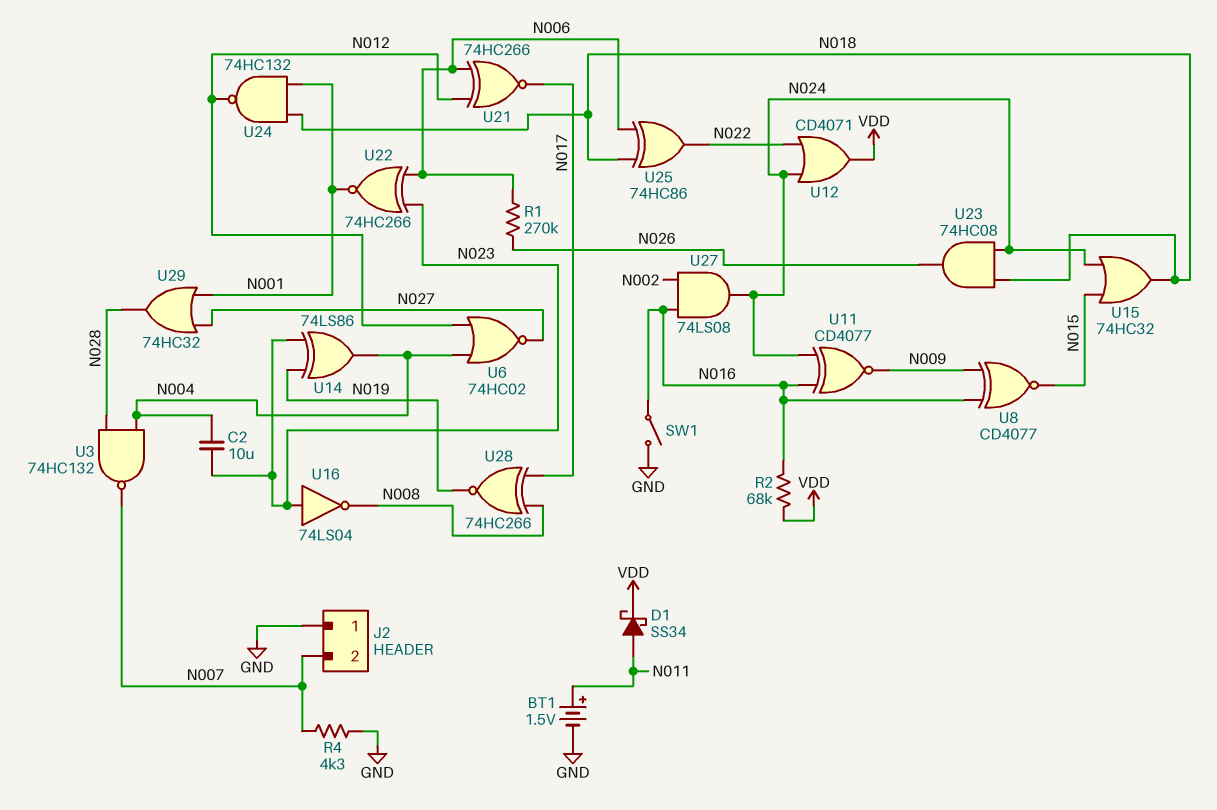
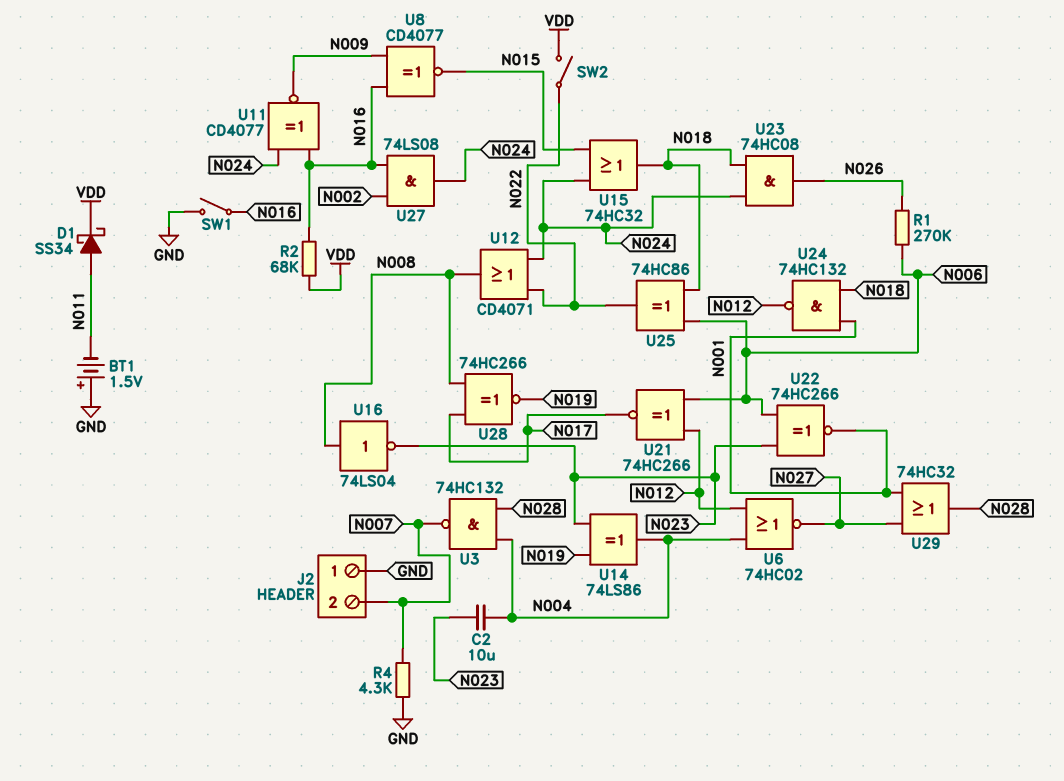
BT1: 1.5V (plus N011, minus GND) -> 1.5V (plus GND, minus N011)
SW2: none -> switch (N022, VDD)
U12: OR CD4071 (in N022, in N024, out VDD) -> OR CD4071 (in N022, in N024, out N008)
U16: NOT 74LS04 (in N023, out N008) -> NOT 74LS04 (in N008, out N023)

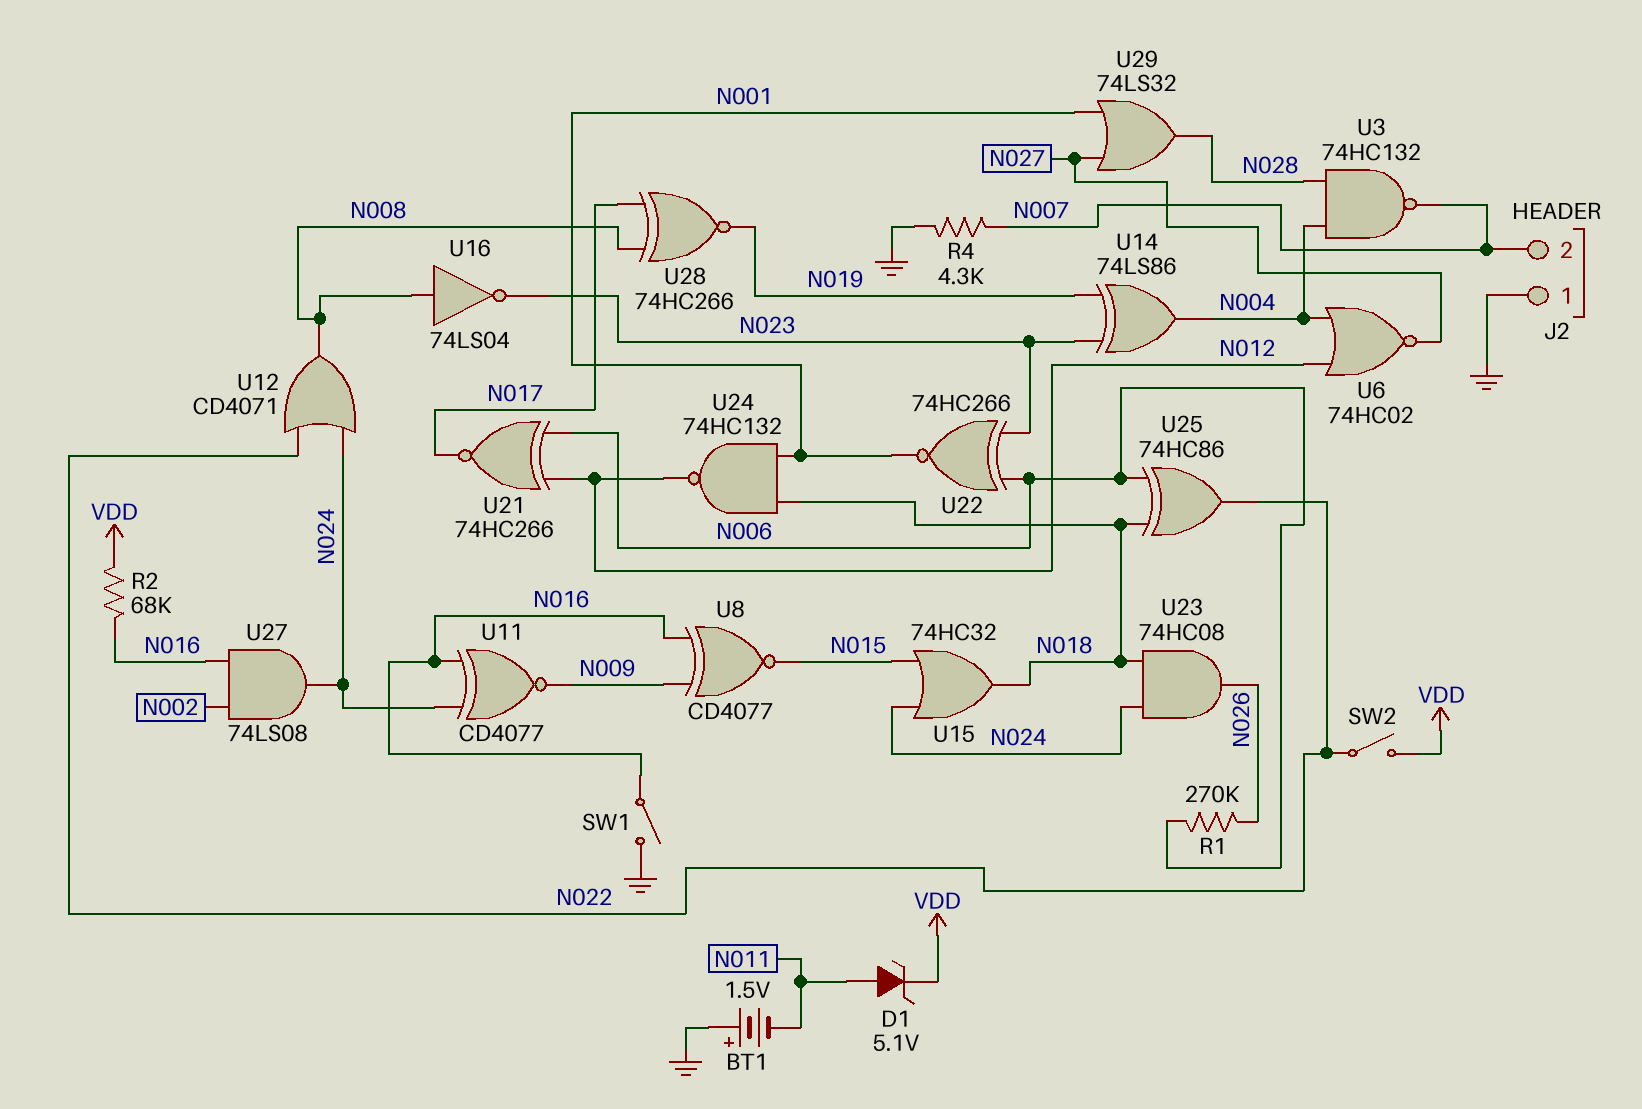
C2: 10uF (N004, N023) -> none
D1: schottky SS34 (A N011, K VDD) -> zener 5.1V (A N011, K VDD)
U29: OR 74HC32 (in N001, in N027, out N028) -> OR 74LS32 (in N001, in N027, out N028)

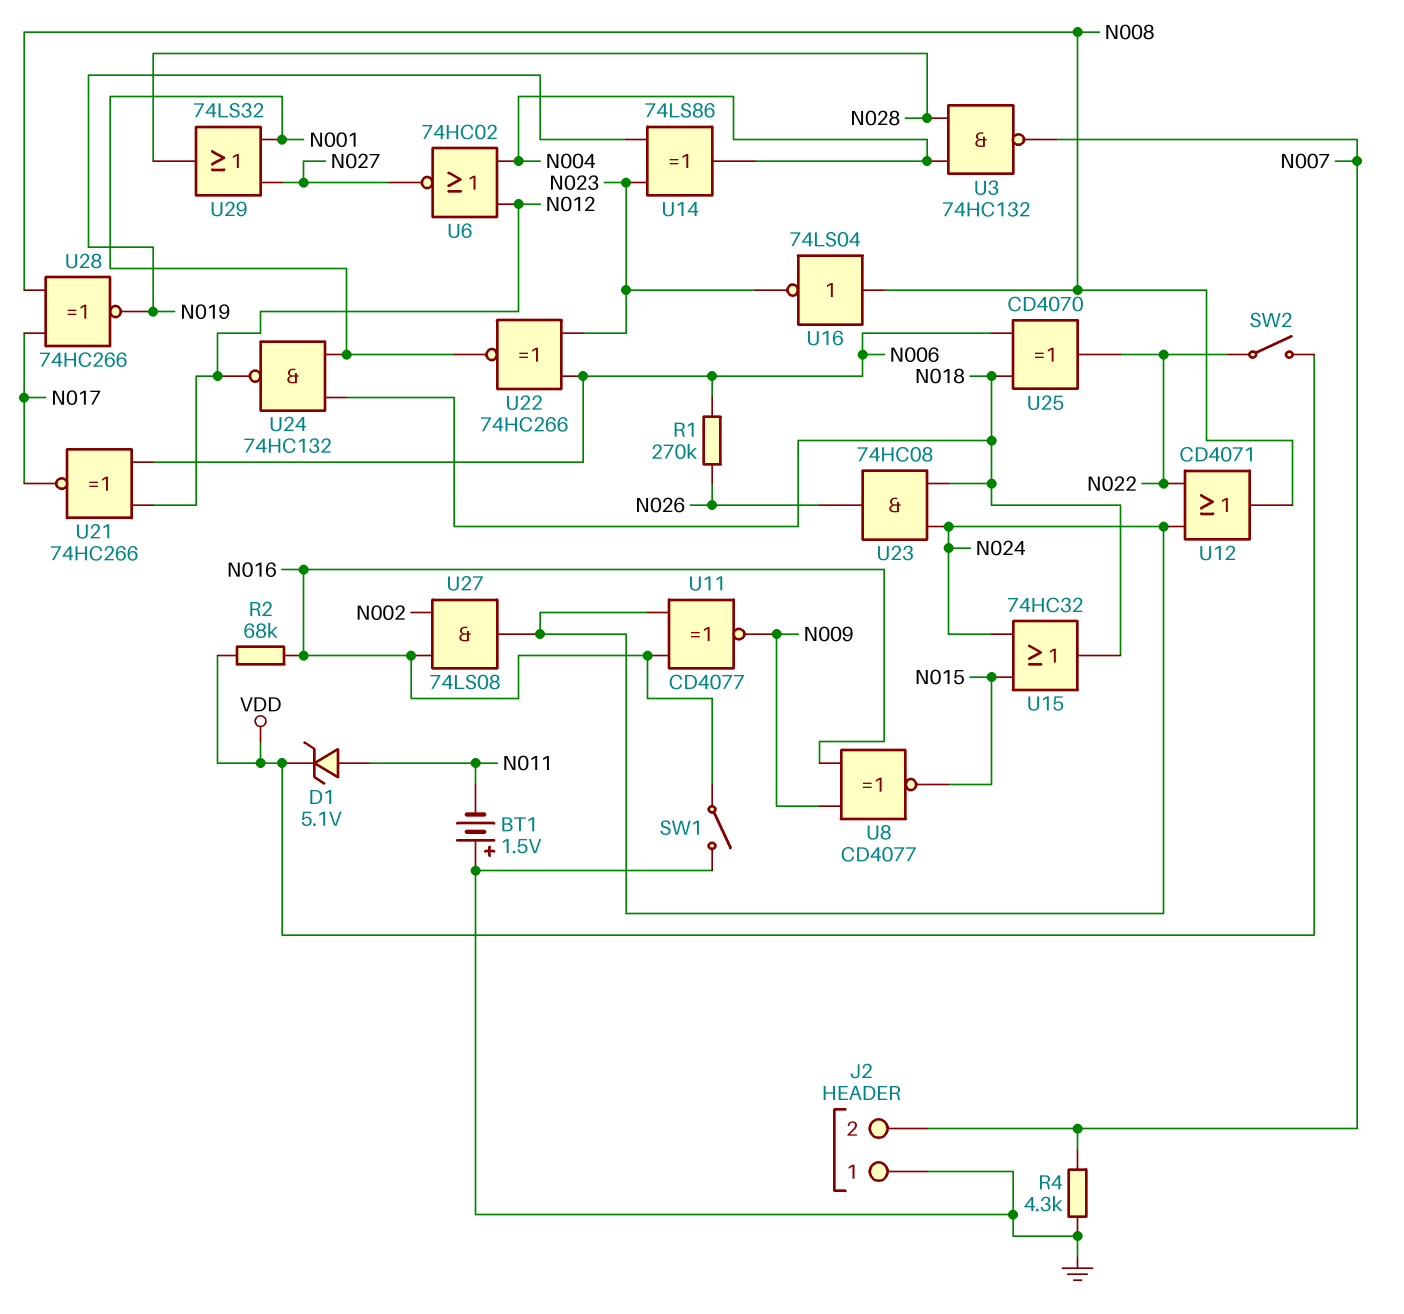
U25: XOR 74HC86 (in N006, in N018, out N022) -> XOR CD4070 (in N006, in N018, out N022)

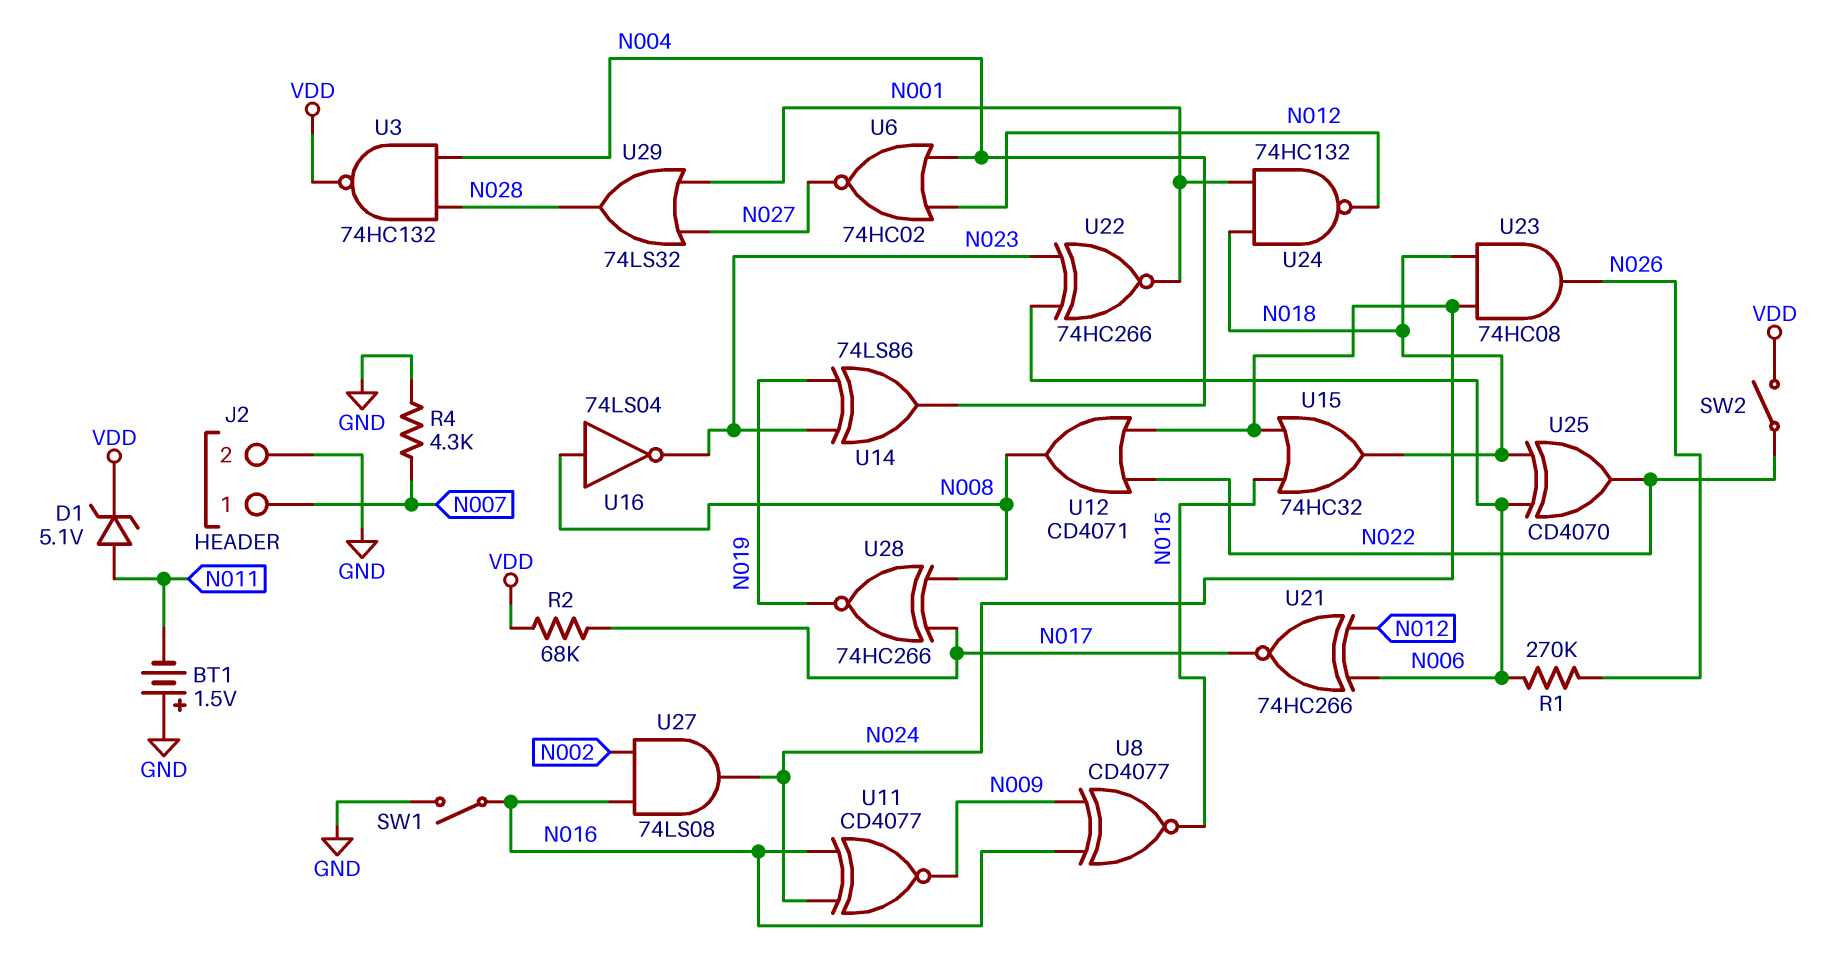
J2 pin 1: GND -> N007
J2 pin 2: N007 -> GND
R2: 68k (N016, VDD) -> 68k (N017, VDD)
U3: NAND 74HC132 (in N004, in N028, out N007) -> NAND 74HC132 (in N004, in N028, out VDD)

